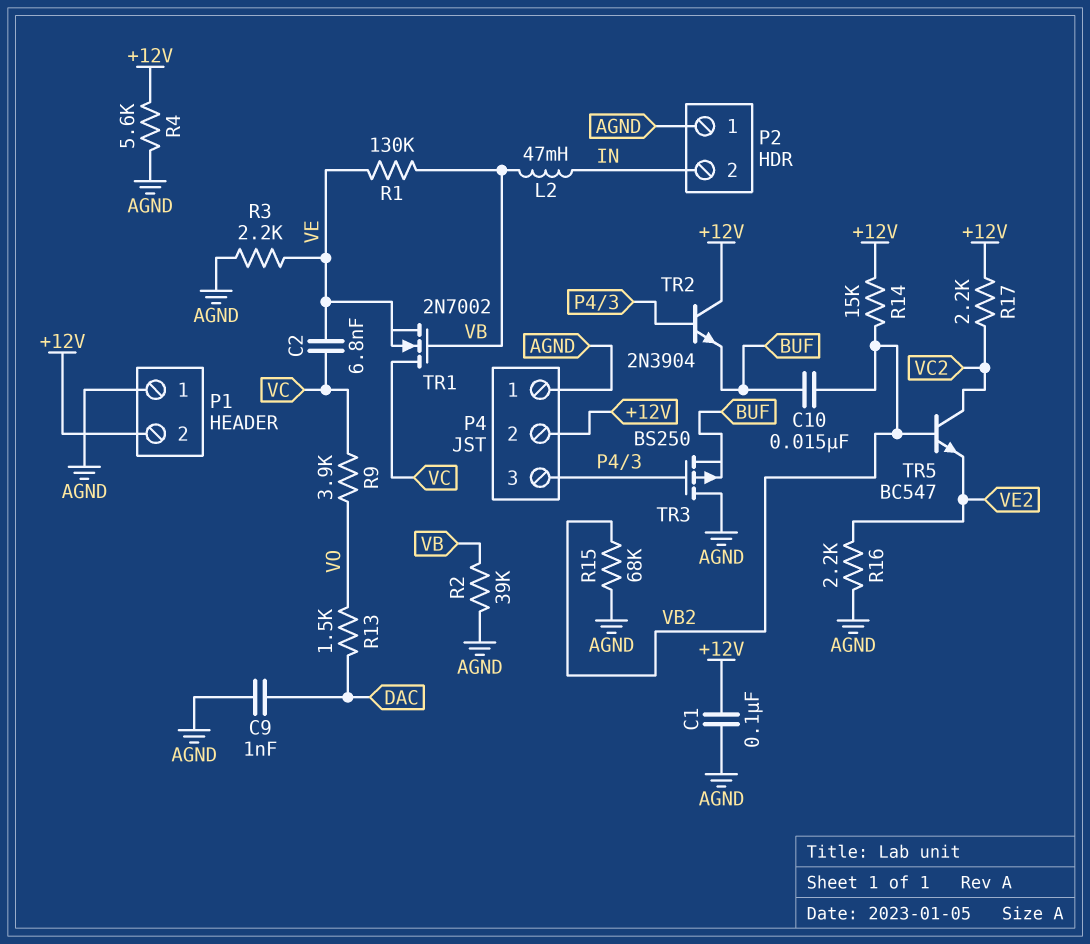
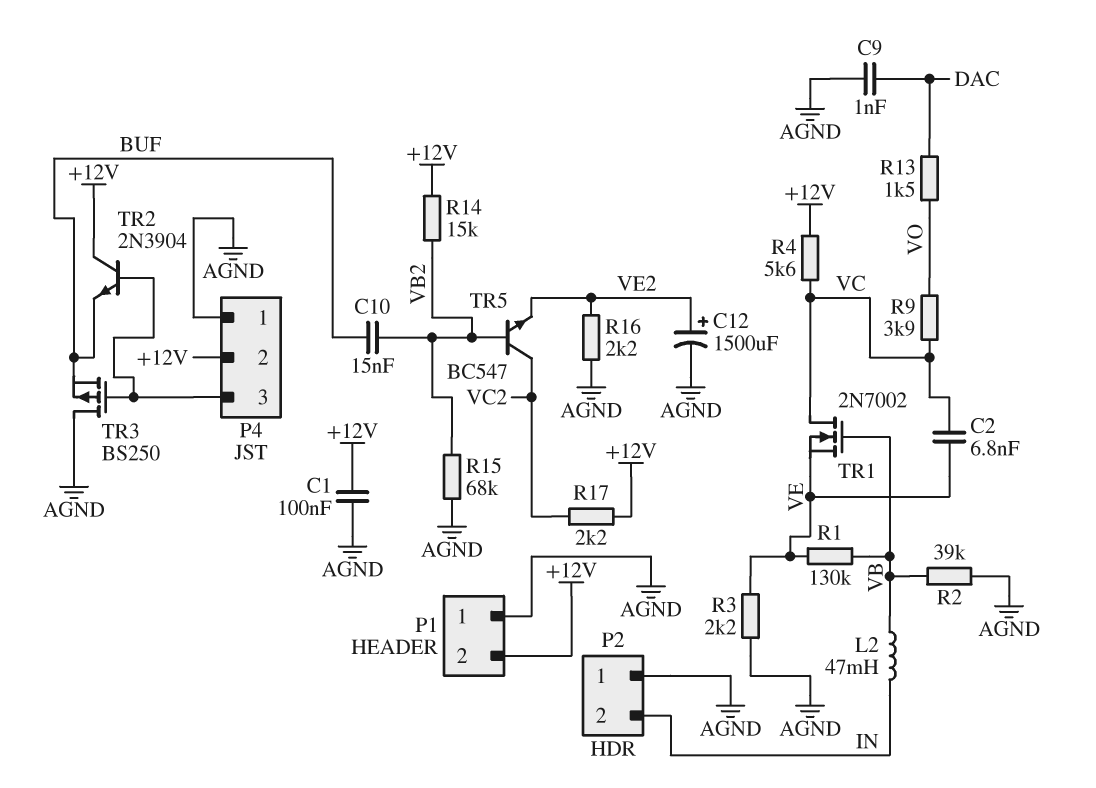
C12: none -> 1500uF (plus VE2, minus AGND)
R4: 5.6k (+12V, AGND) -> 5.6k (+12V, VC)

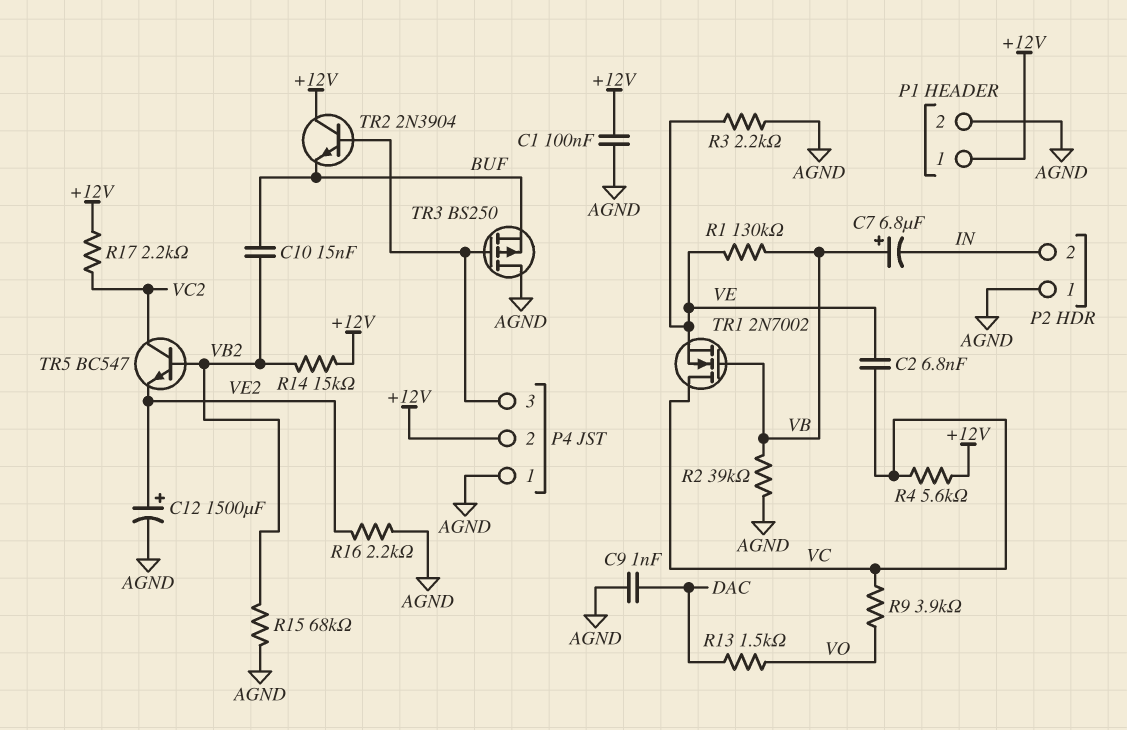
C7: none -> 6.8uF (plus VB, minus IN)
L2: 47mH (IN, VB) -> none
P1 pin 1: AGND -> +12V
P1 pin 2: +12V -> AGND

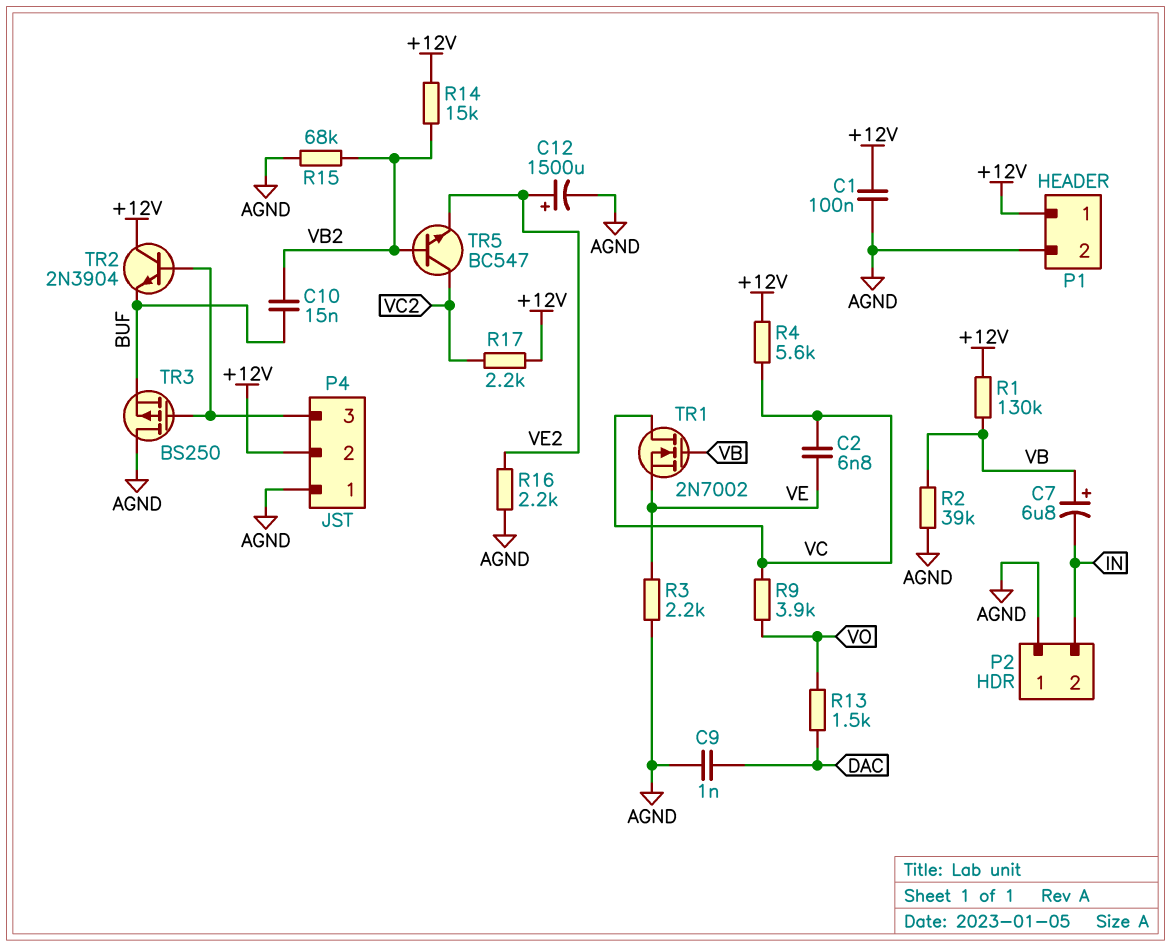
R1: 130k (VB, VE) -> 130k (+12V, VB)

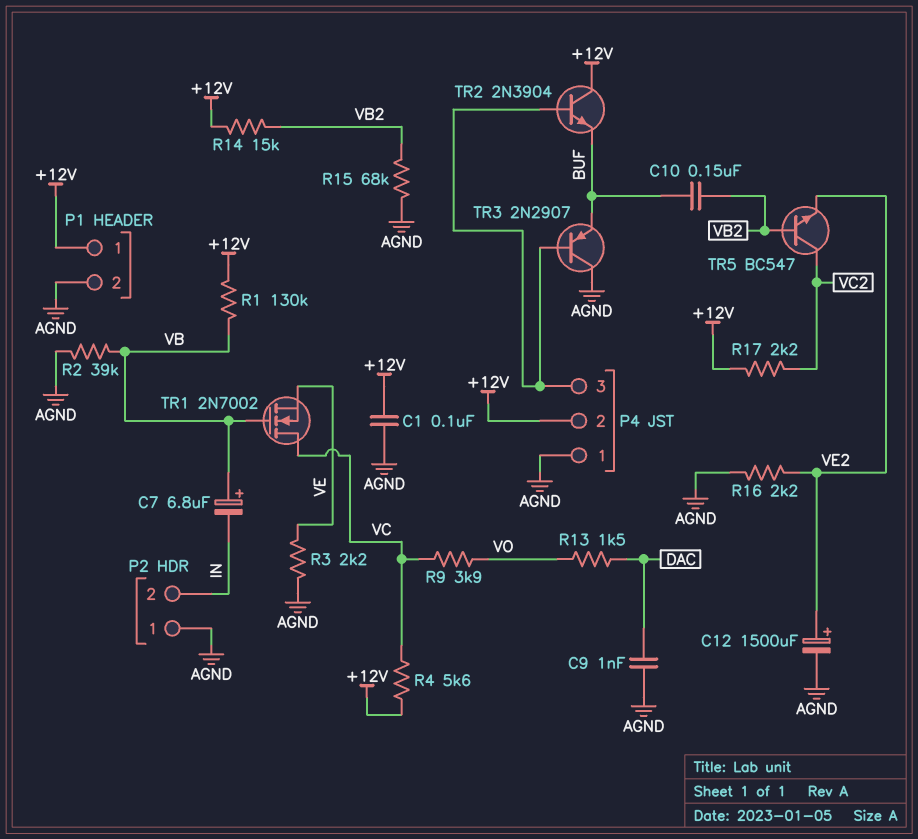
C2: 6.8nF (VC, VE) -> none
C10: 15nF (BUF, VB2) -> 150nF (BUF, VB2)
TR3: PMOS BS250 (G P4/3, D AGND, S BUF) -> PNP 2N2907 (B P4/3, C AGND, E BUF)

